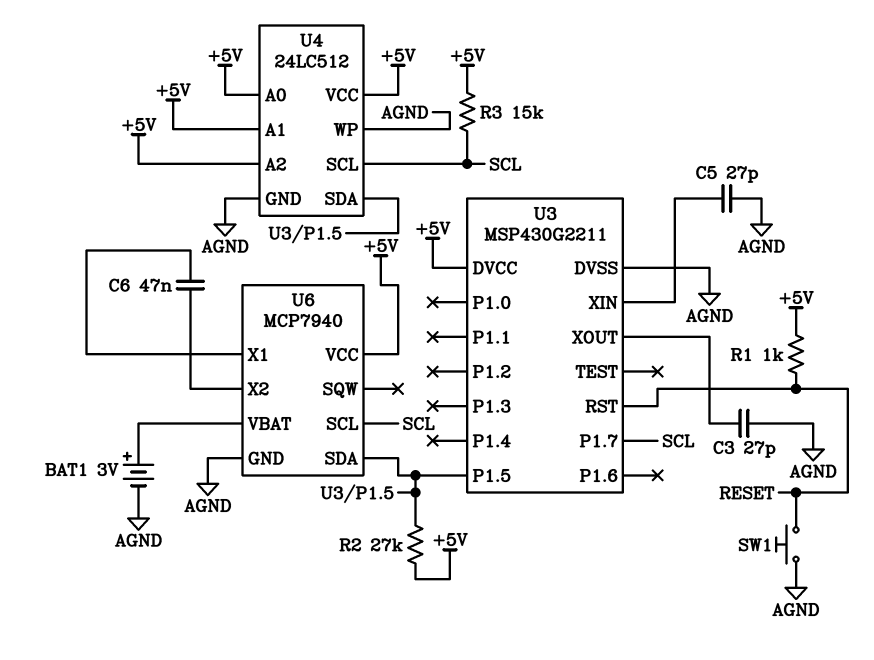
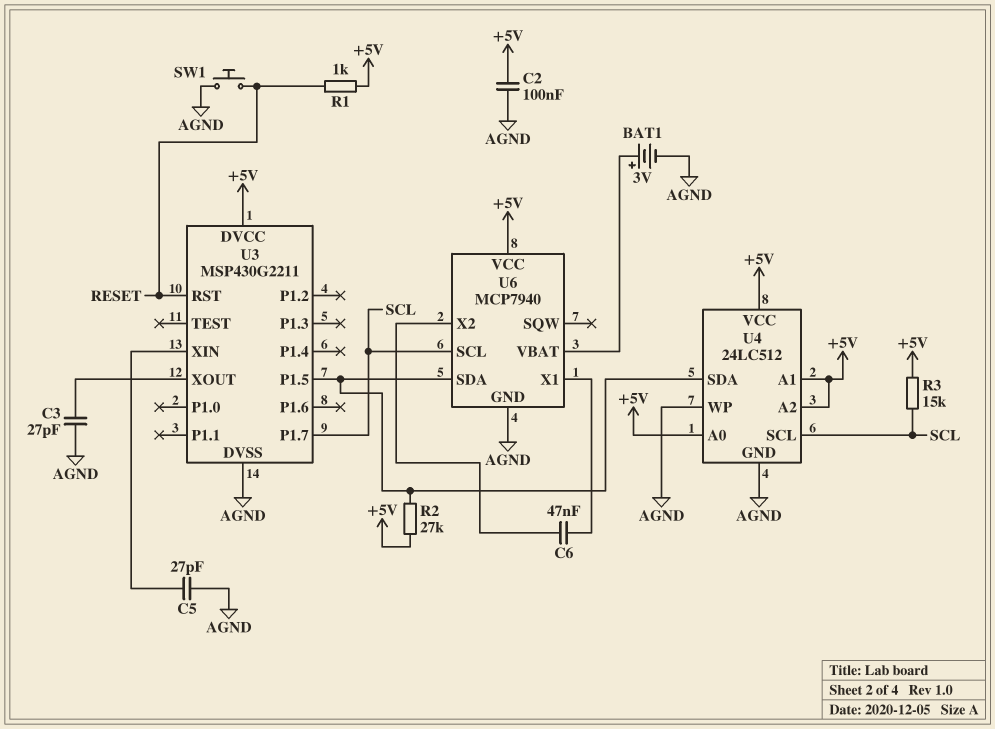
C2: none -> 100nF (+5V, AGND)

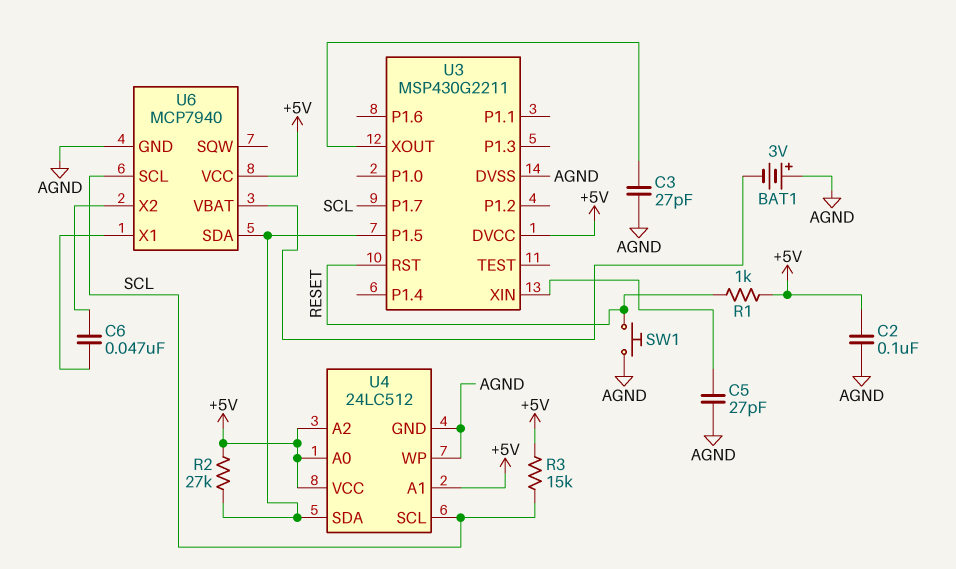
BAT1: 3V (plus U6/VBAT, minus AGND) -> 3V (plus AGND, minus U6/VBAT)

